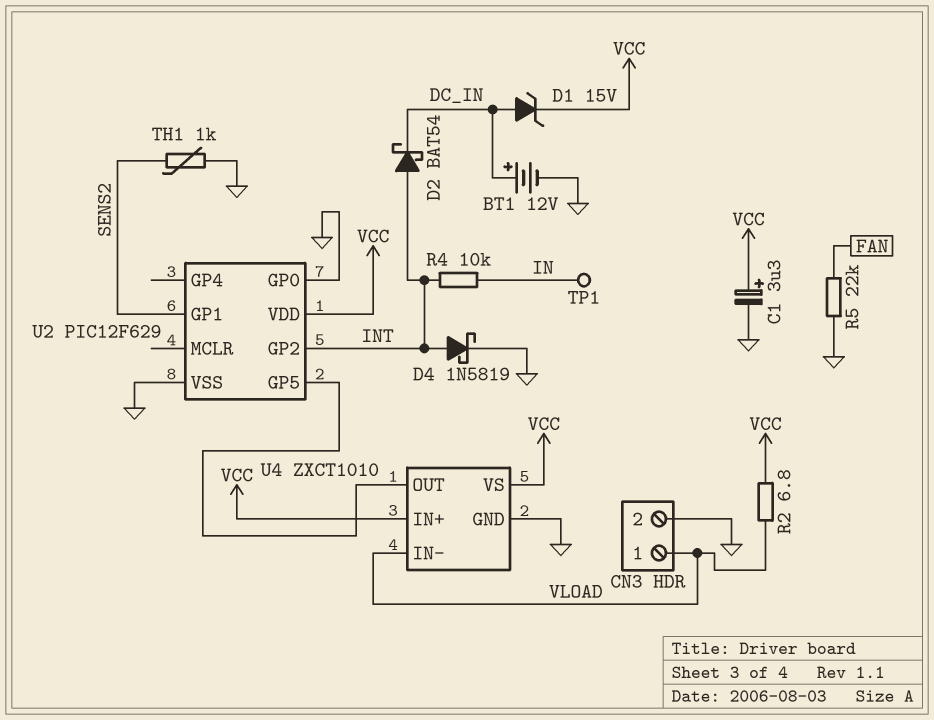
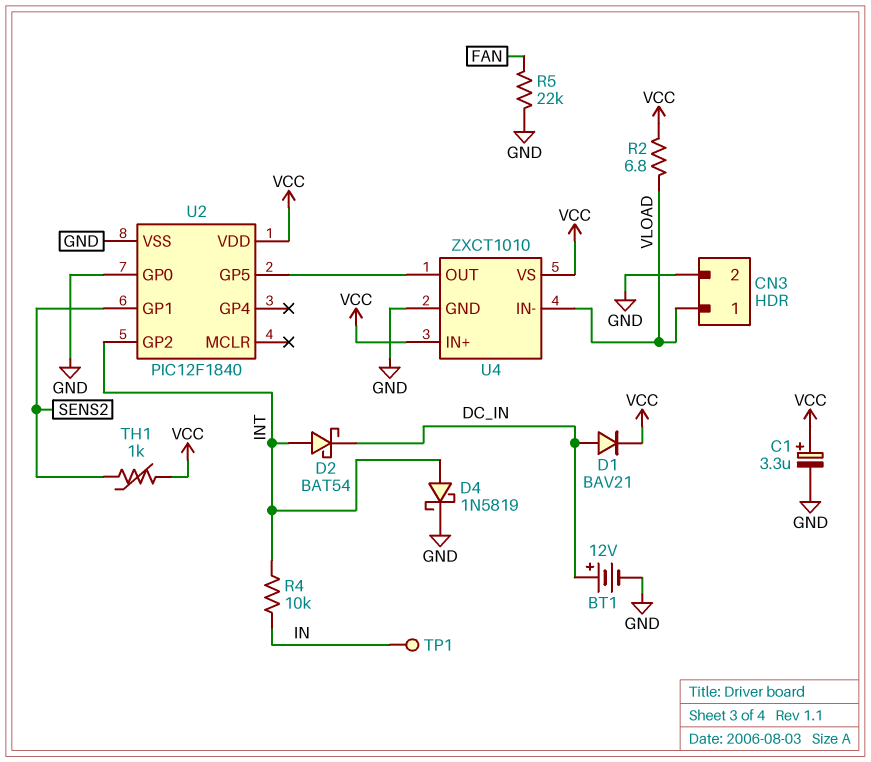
D1: zener 15V (A DC_IN, K VCC) -> diode BAV21 (A DC_IN, K VCC)
TH1: 1k (GND, SENS2) -> 1k (SENS2, VCC)
U2: PIC12F629 -> PIC12F1840

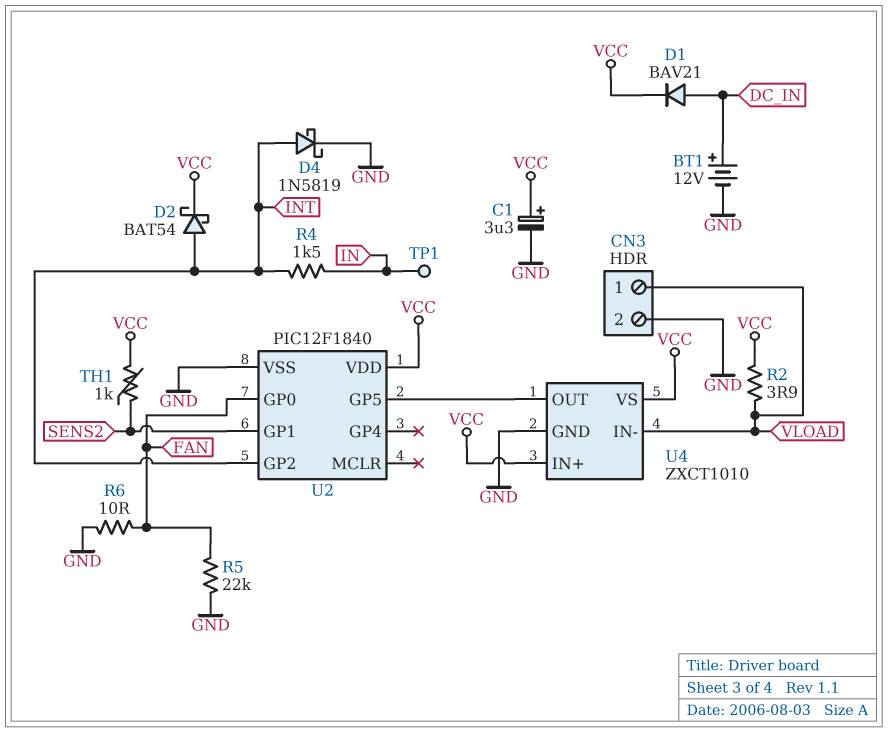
D2: schottky BAT54 (A INT, K DC_IN) -> schottky BAT54 (A INT, K VCC)
R2: 6.8 (VCC, VLOAD) -> 3.9 (VCC, VLOAD)
R4: 10k (IN, INT) -> 1.5k (IN, INT)
R6: none -> 10 (FAN, GND)
U2 pin GP0: GND -> FAN

